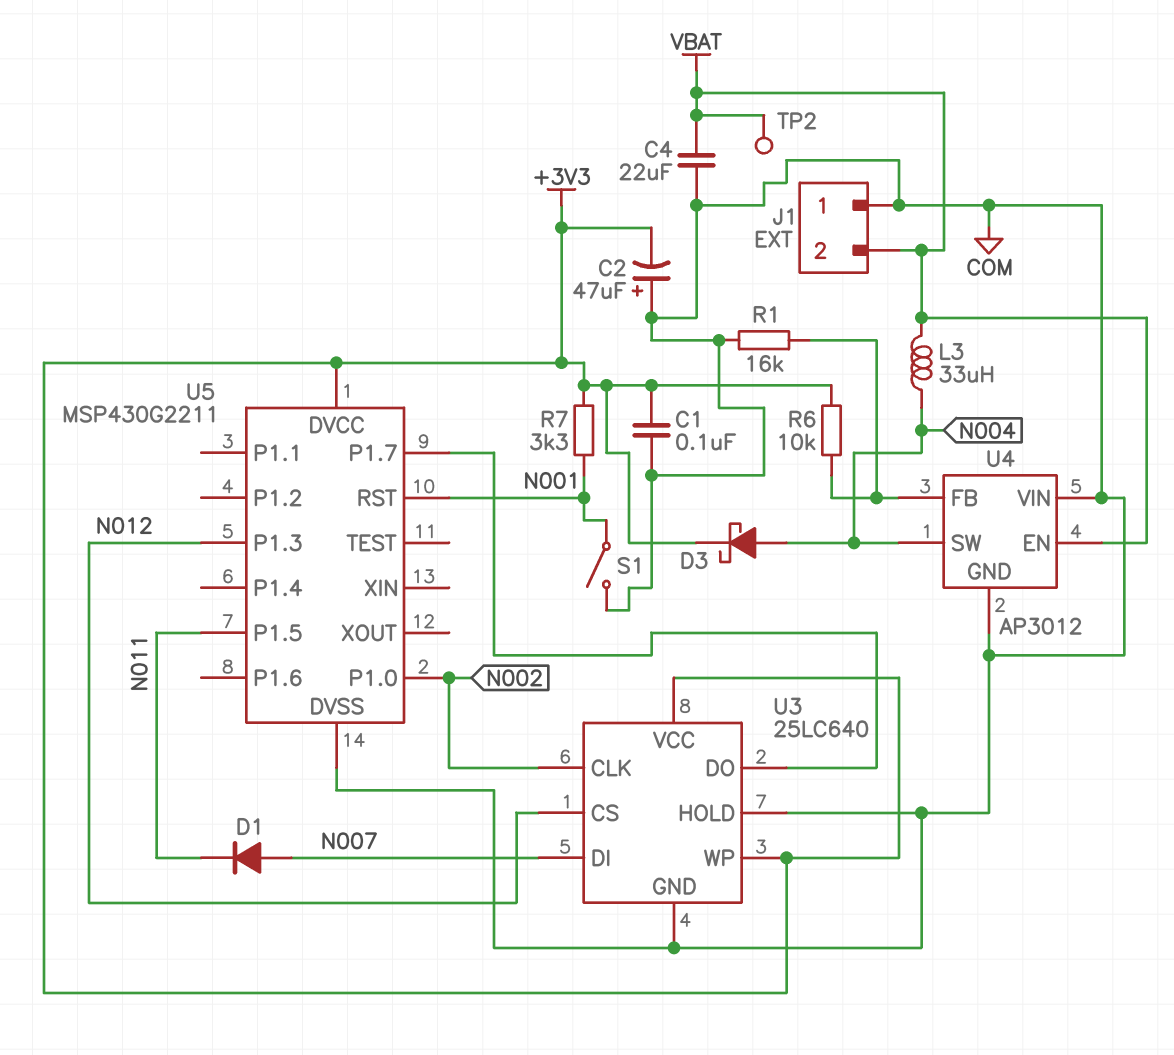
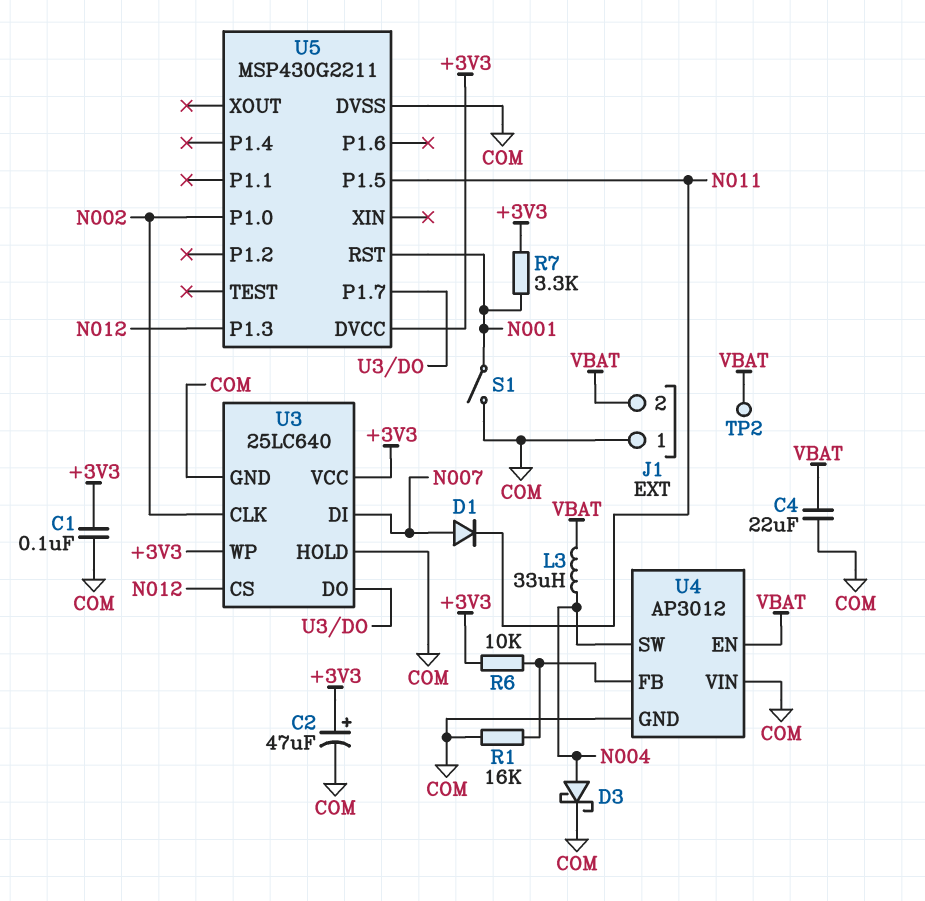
C2: 47uF (plus COM, minus +3V3) -> 47uF (plus +3V3, minus COM)
D3: schottky (A N004, K +3V3) -> schottky (A N004, K COM)

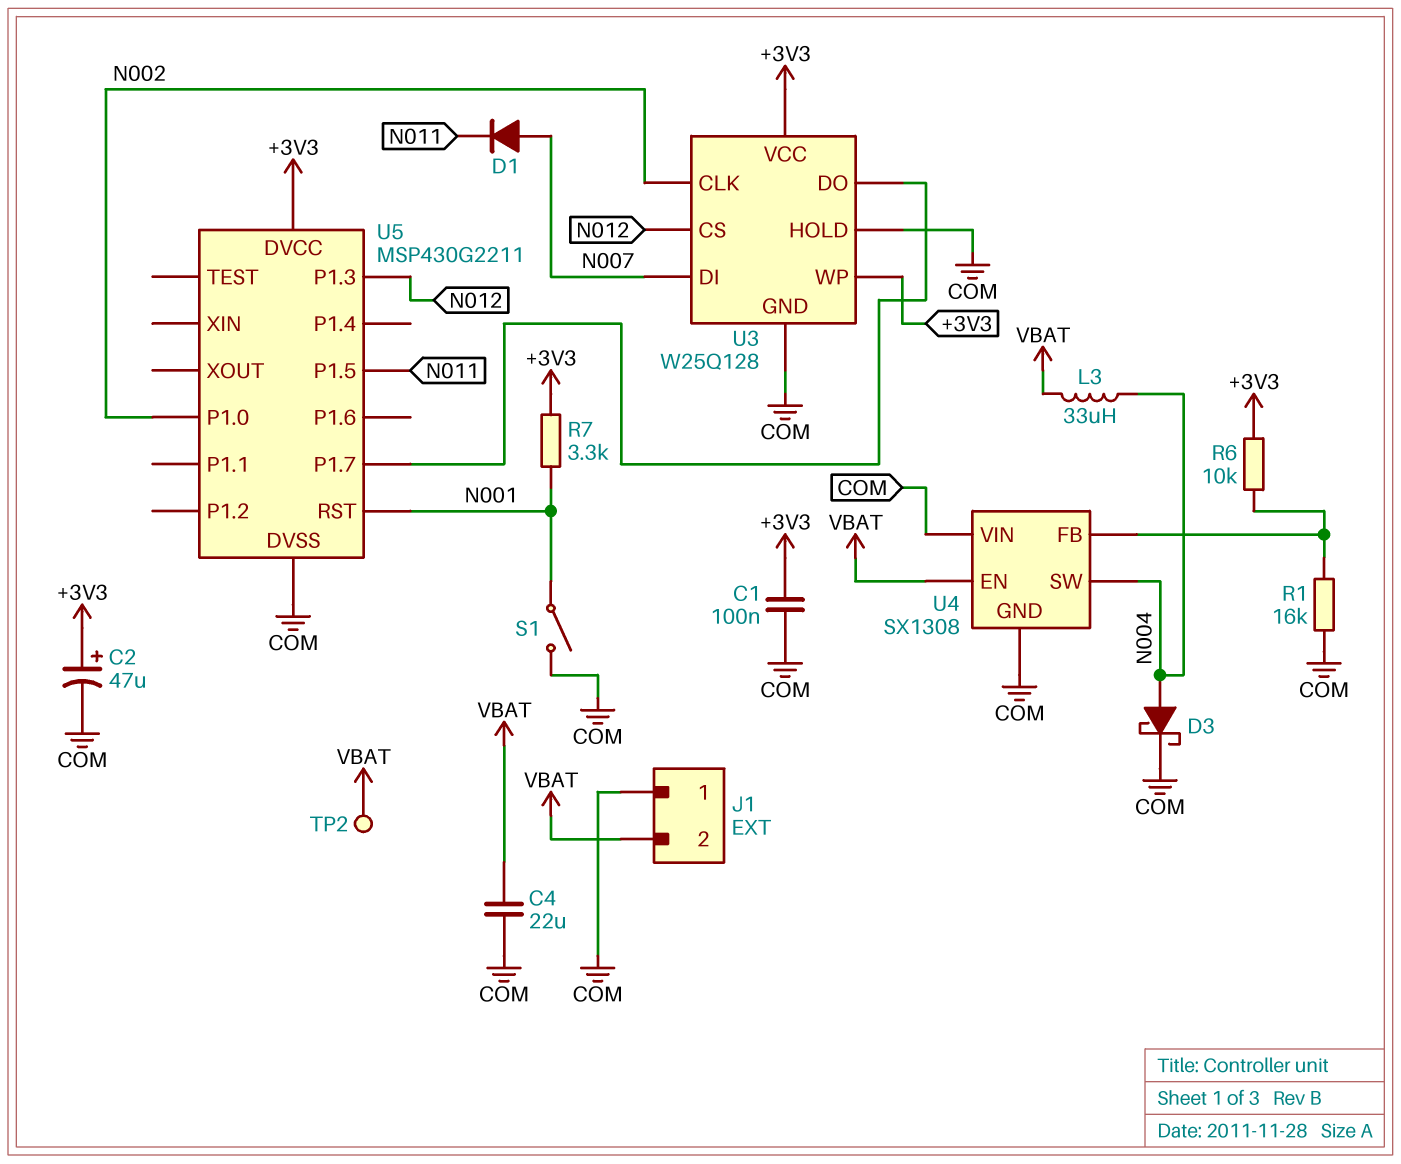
U3: 25LC640 -> W25Q128
U4: AP3012 -> SX1308

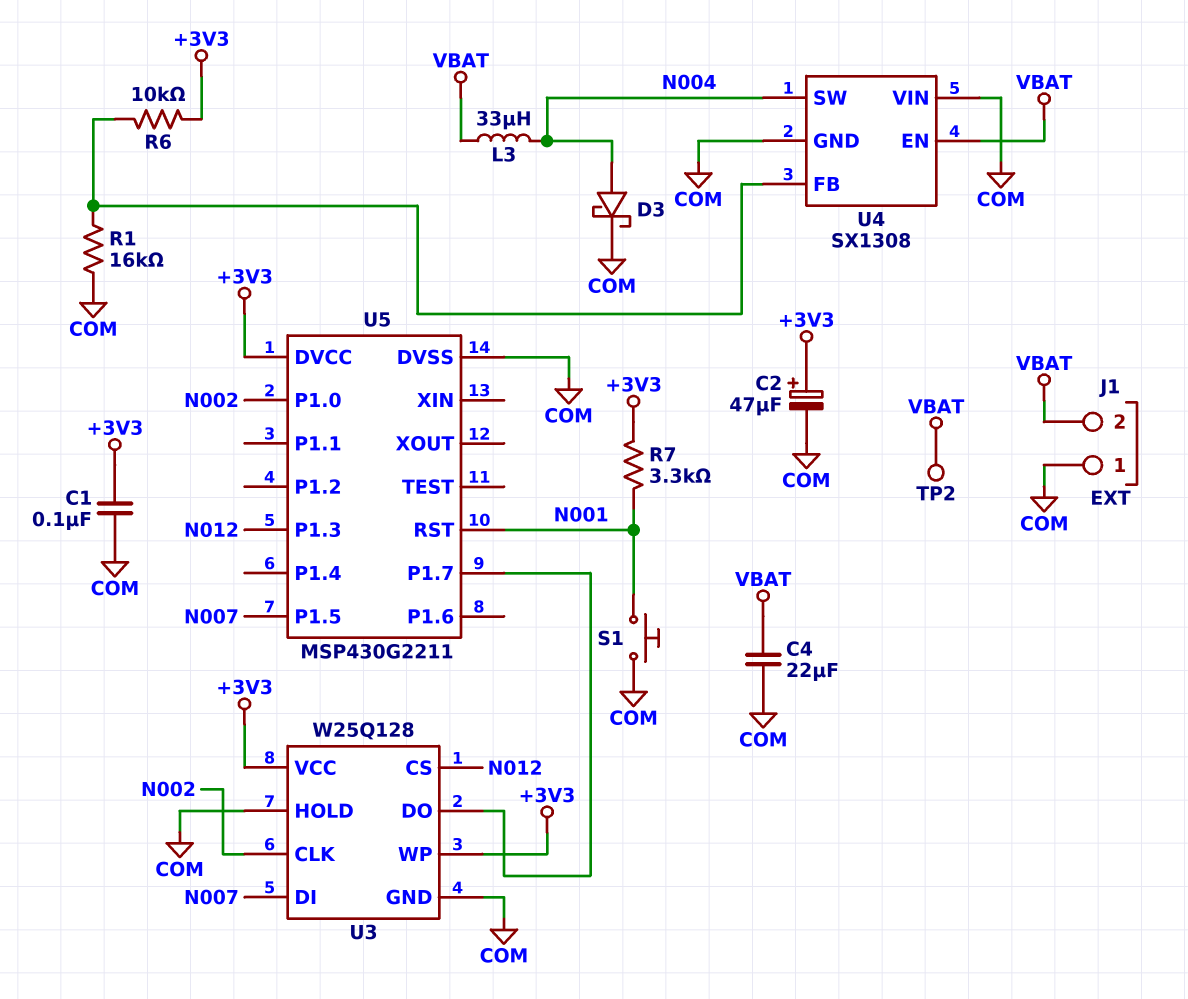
D1: diode (A N007, K N011) -> none
S1: switch (COM, N001) -> button (COM, N001)
U5 pin P1.5: N011 -> N007

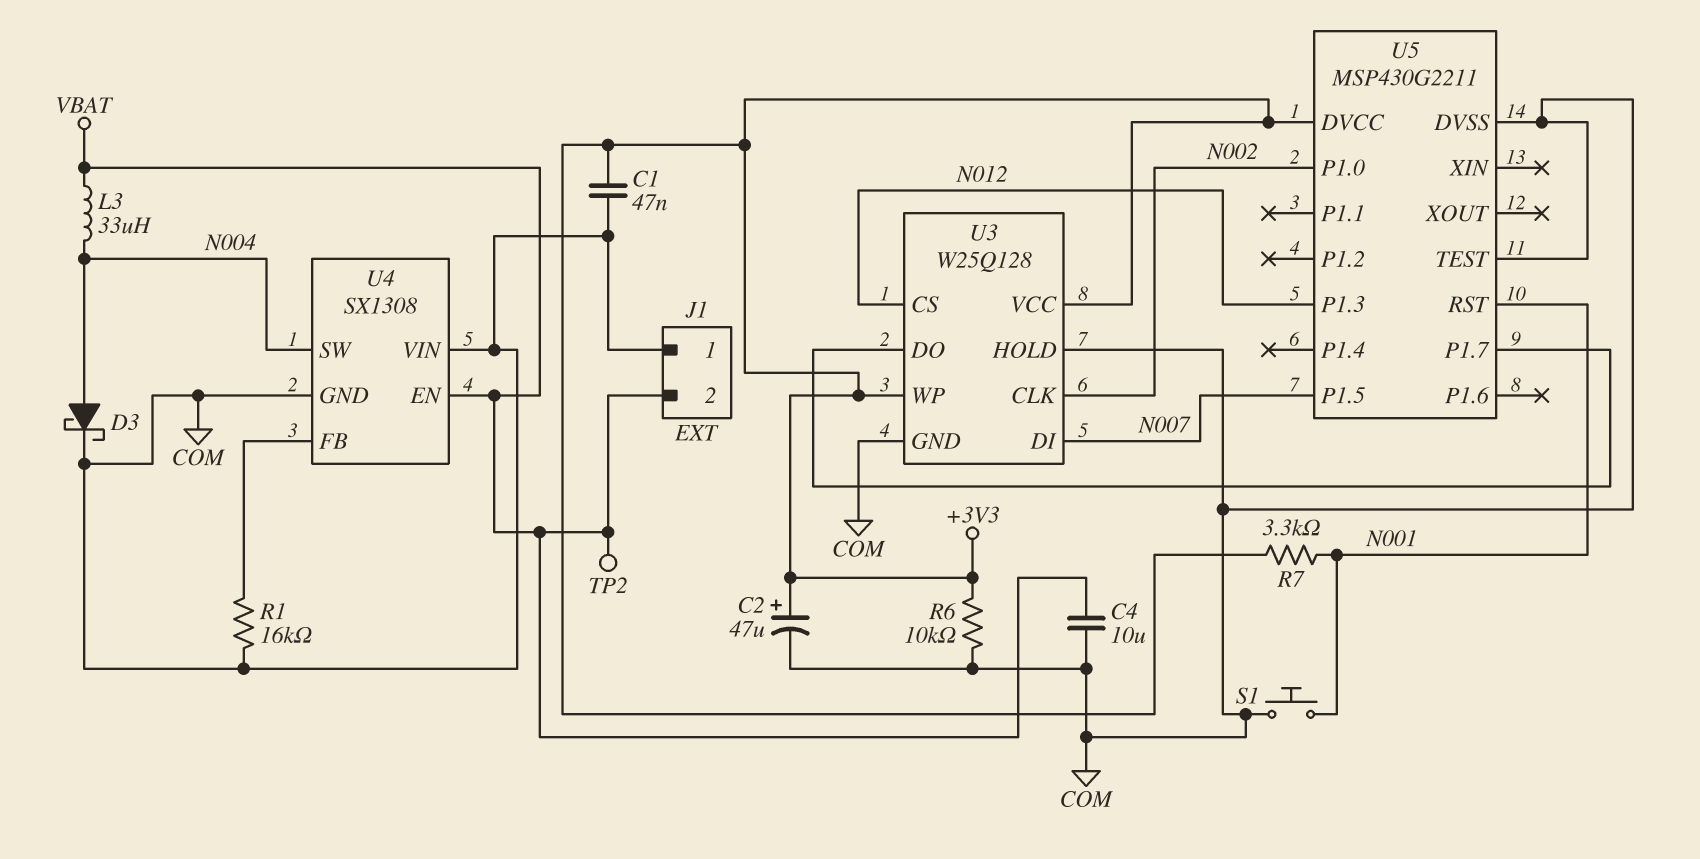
C1: 100nF (+3V3, COM) -> 47nF (+3V3, COM)
C4: 22uF (COM, VBAT) -> 10uF (COM, VBAT)
R6: 10k (+3V3, U4/FB) -> 10k (+3V3, COM)
U5 pin TEST: none -> COM

